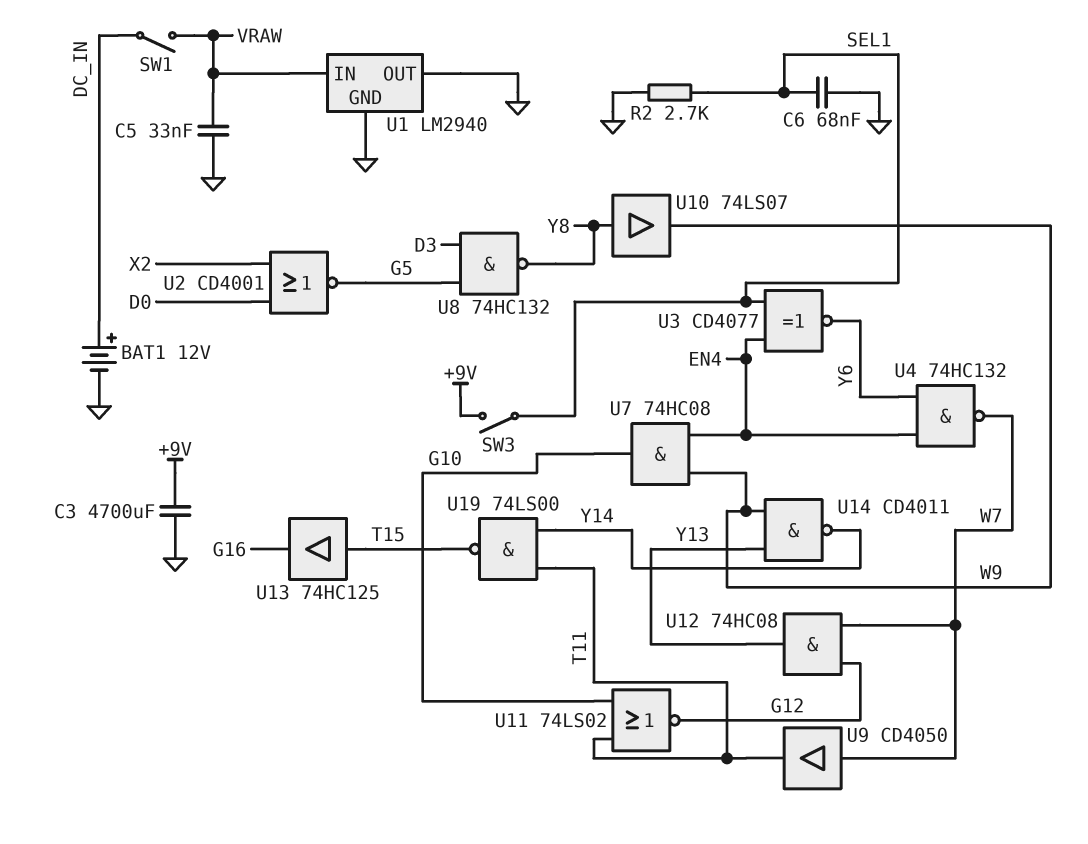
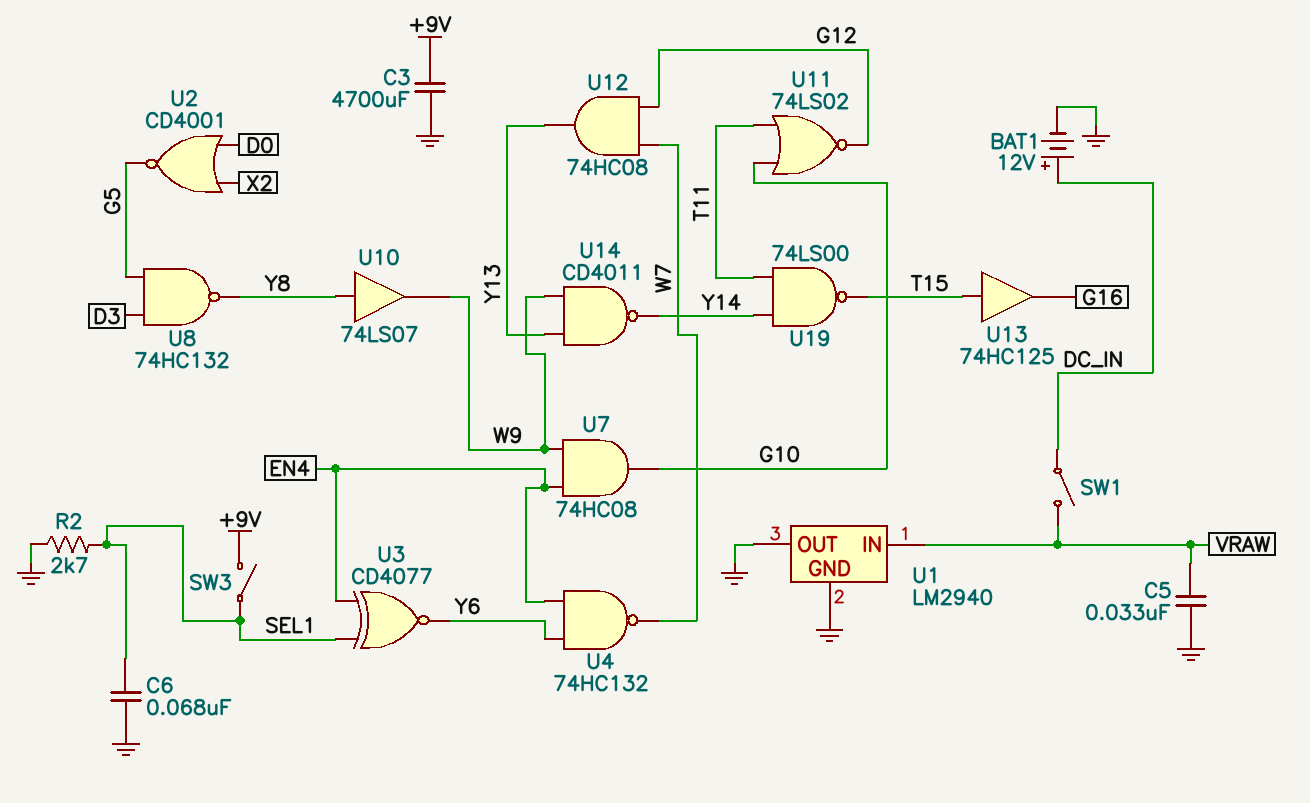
U9: buffer CD4050 (in W7, out T11) -> none

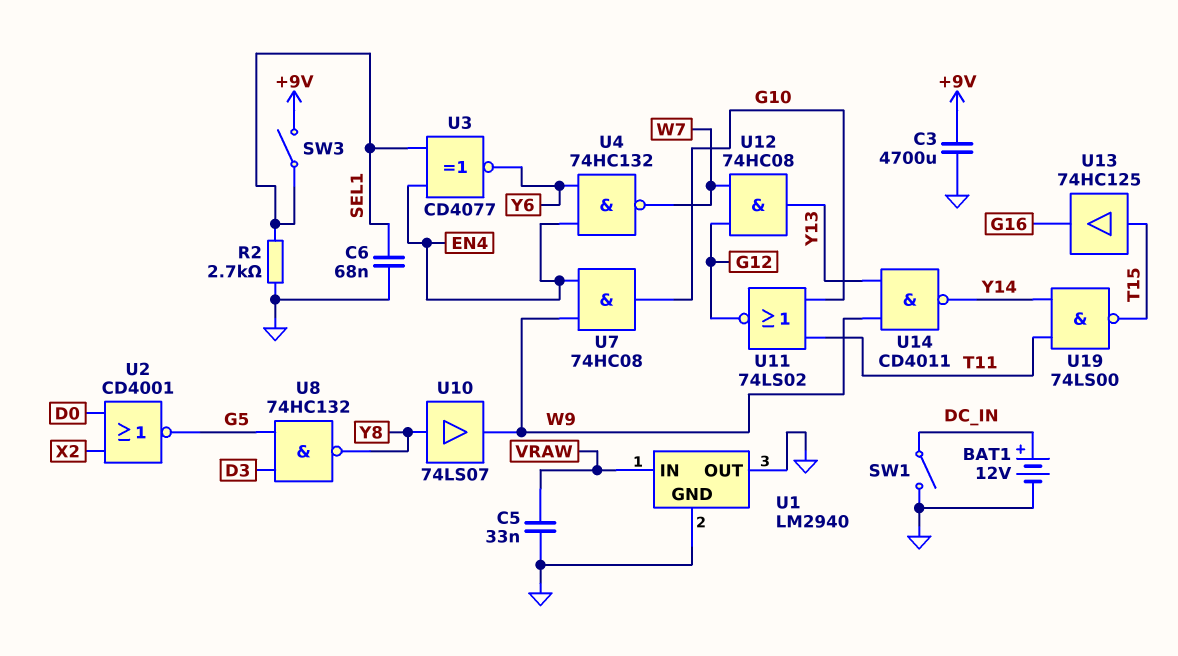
SW1: switch (DC_IN, VRAW) -> switch (DC_IN, GND)

